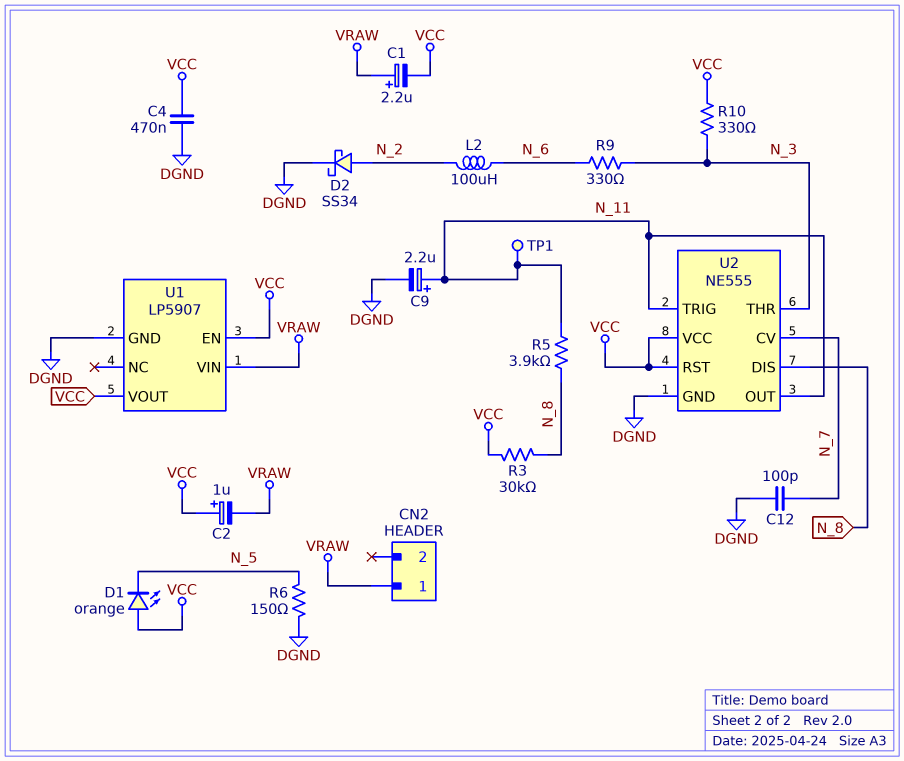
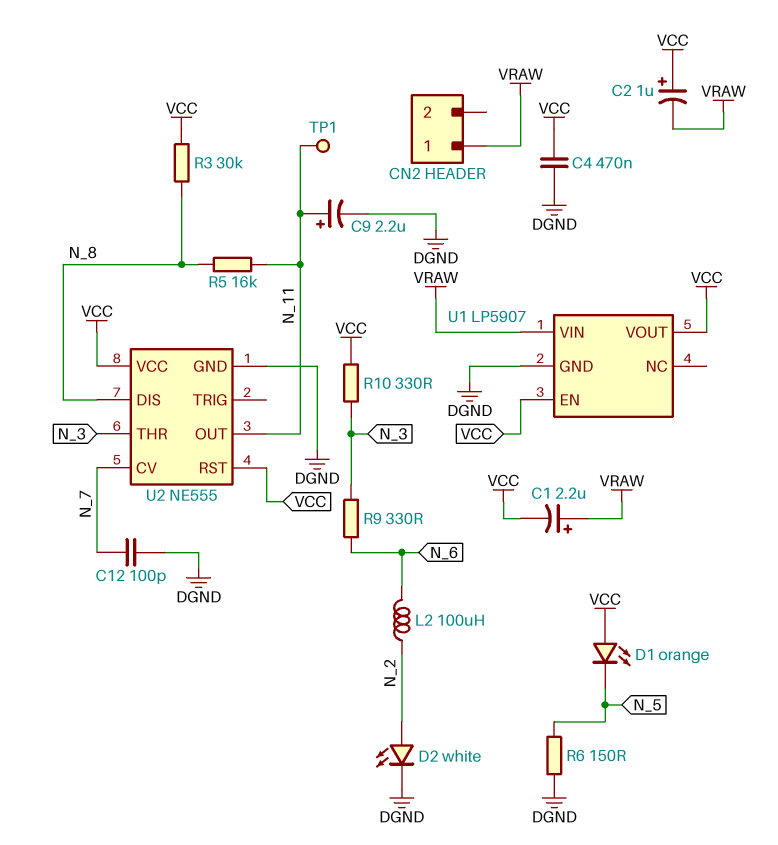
D2: schottky SS34 (A N_2, K DGND) -> LED white (A N_2, K DGND)
R5: 3.9k (N_8, N_11) -> 16k (N_8, N_11)
U2 pin TRIG: N_11 -> none

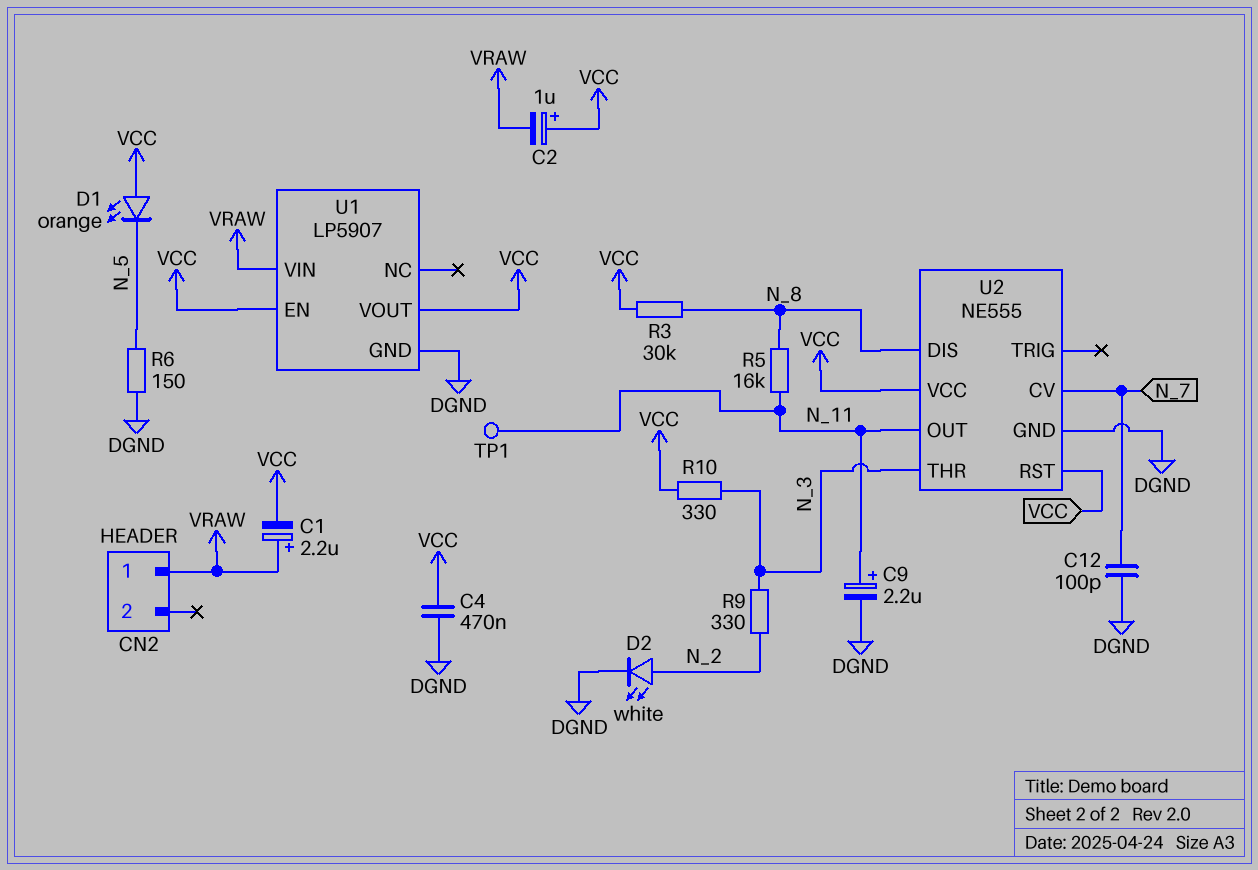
L2: 100uH (N_2, N_6) -> none
R9: 330 (N_3, N_6) -> 330 (N_2, N_3)

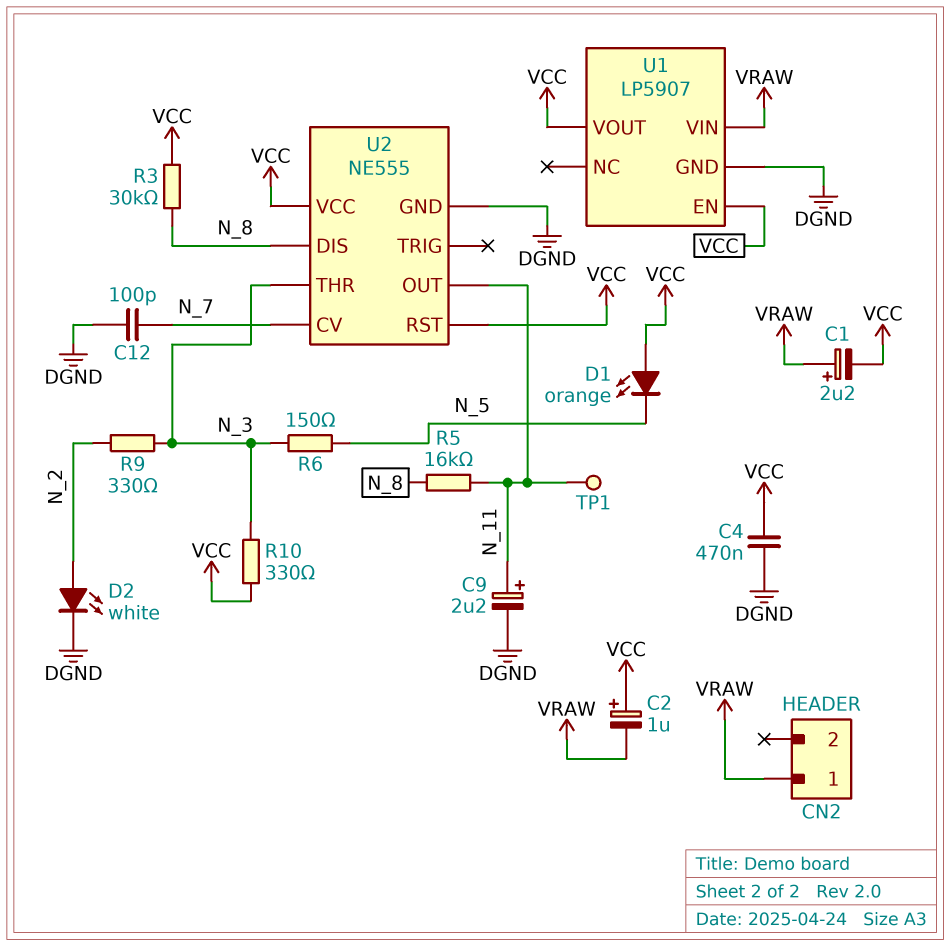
R6: 150 (DGND, N_5) -> 150 (N_3, N_5)

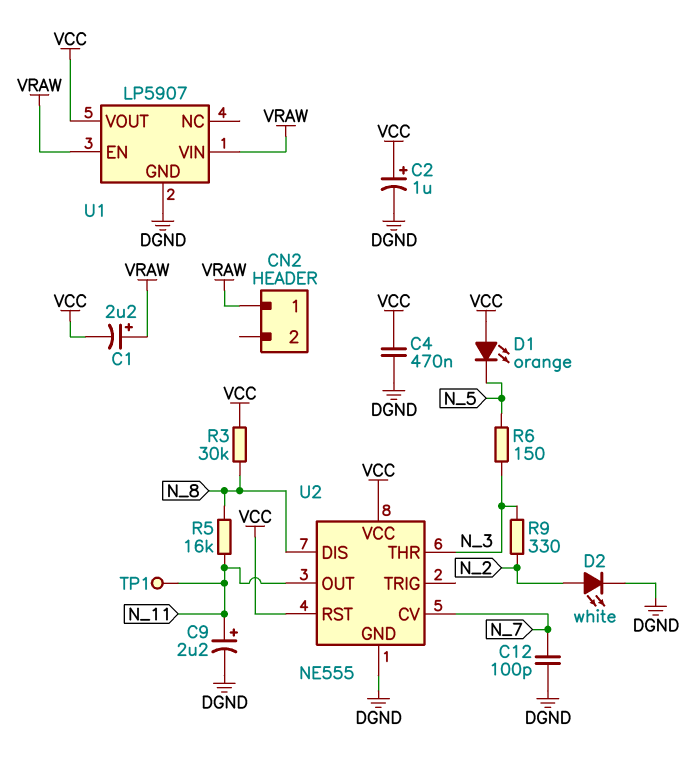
C2: 1uF (plus VCC, minus VRAW) -> 1uF (plus VCC, minus DGND)
R10: 330 (N_3, VCC) -> none
U1 pin EN: VCC -> VRAW

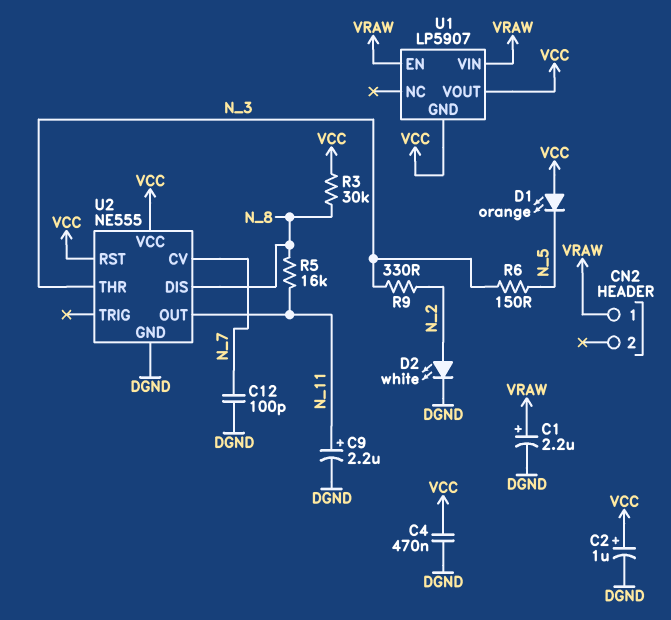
C1: 2.2uF (plus VRAW, minus VCC) -> 2.2uF (plus VRAW, minus DGND)
TP1: test point (N_11) -> none
U1 pin GND: DGND -> VCC

